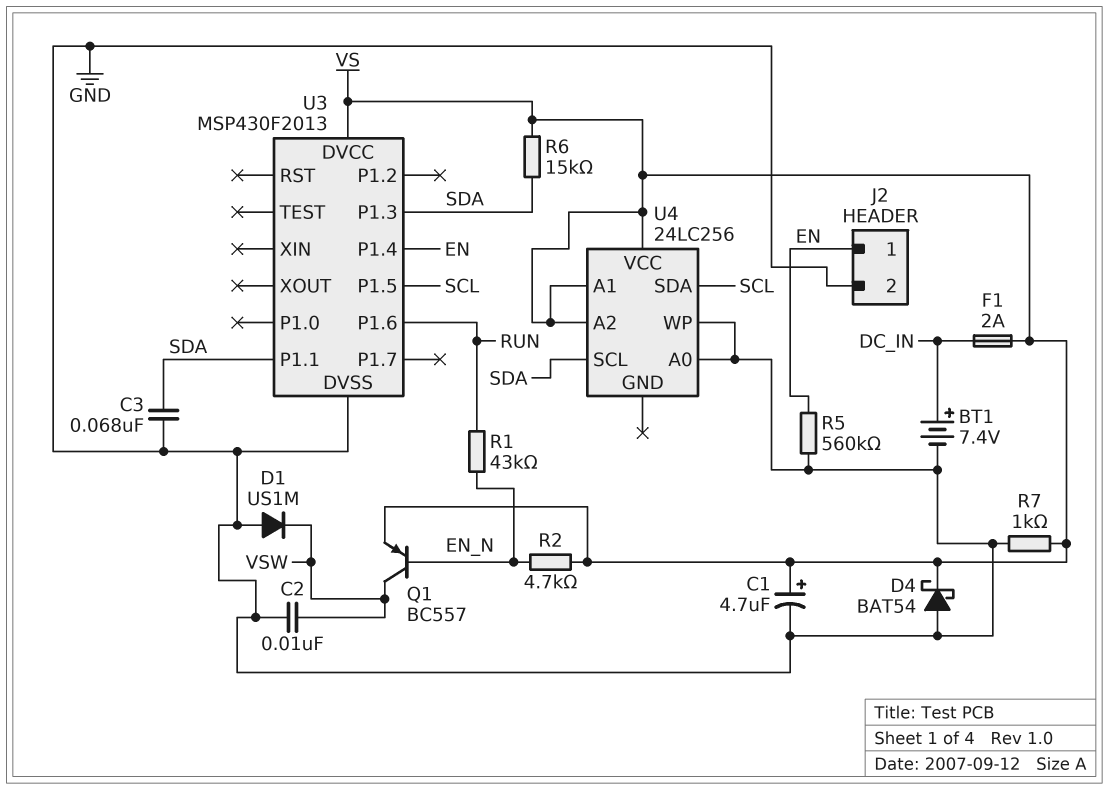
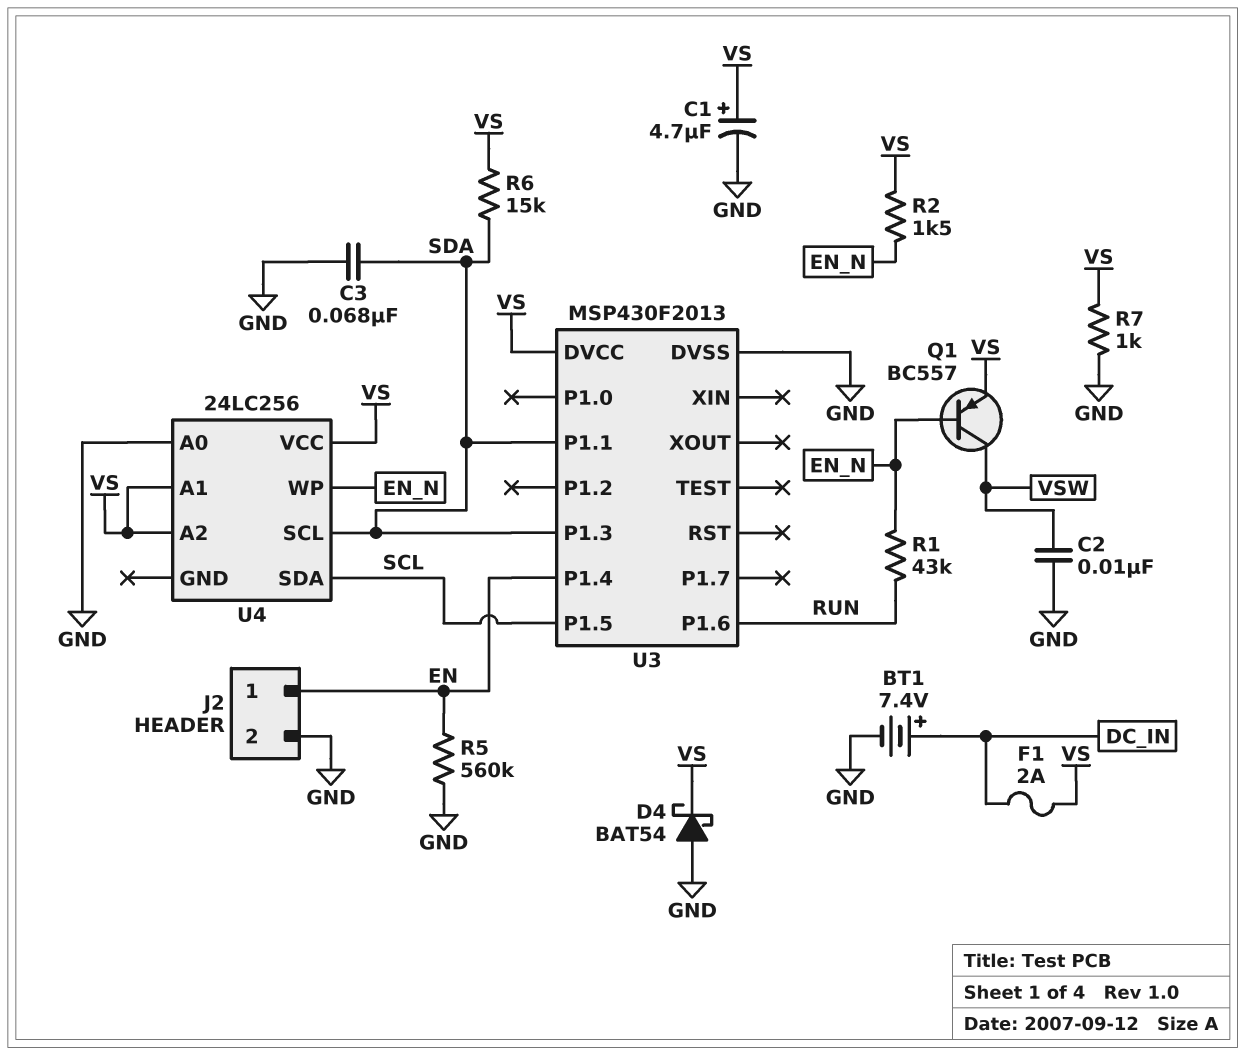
D1: diode US1M (A GND, K VSW) -> none
R2: 4.7k (EN_N, VS) -> 1.5k (EN_N, VS)
U4 pin WP: GND -> EN_N

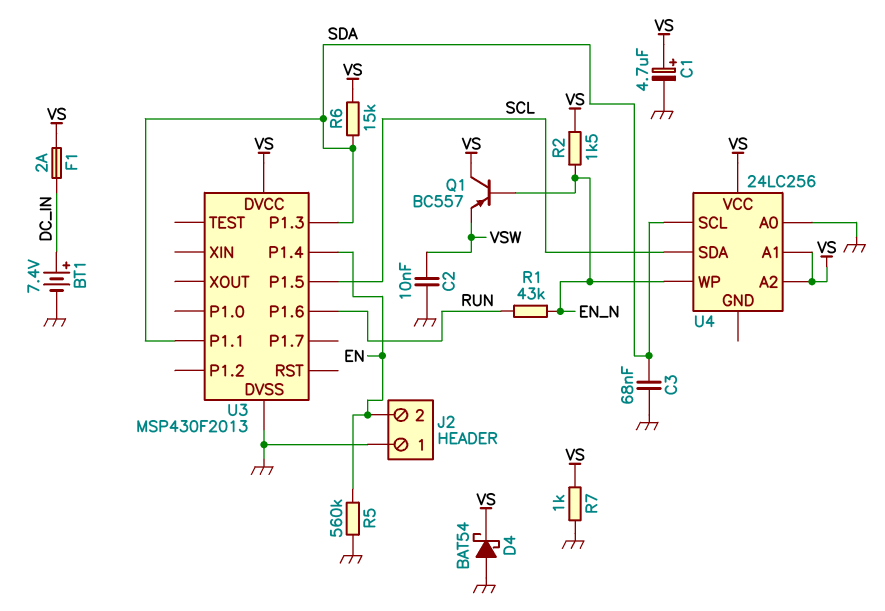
J2 pin 1: EN -> GND
J2 pin 2: GND -> EN
Q1: PNP BC557 (B EN_N, C VSW, E VS) -> PNP BC557 (B EN_N, C VS, E VSW)

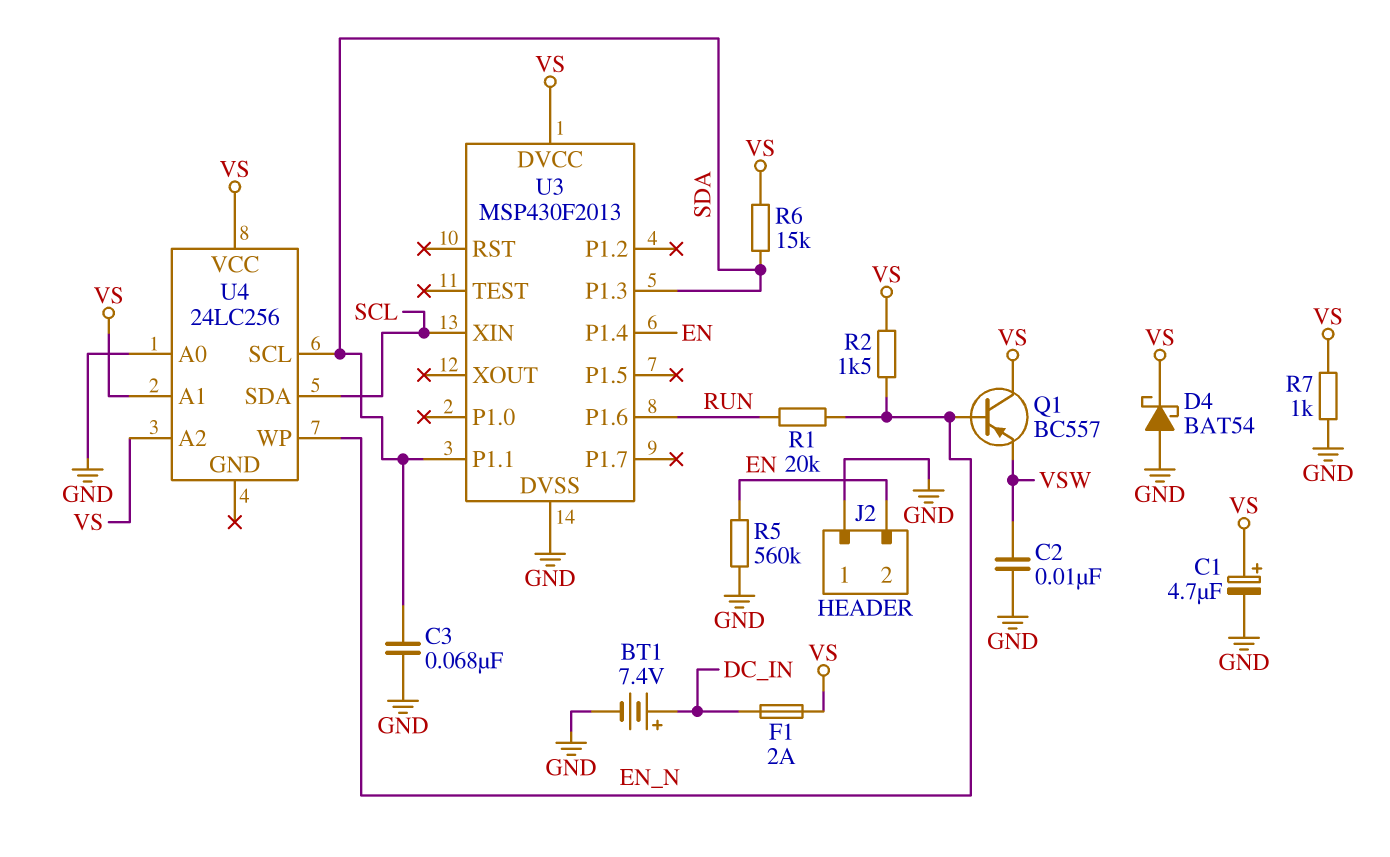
R1: 43k (EN_N, RUN) -> 20k (EN_N, RUN)
U3 pin P1.5: SCL -> none
U3 pin XIN: none -> SCL

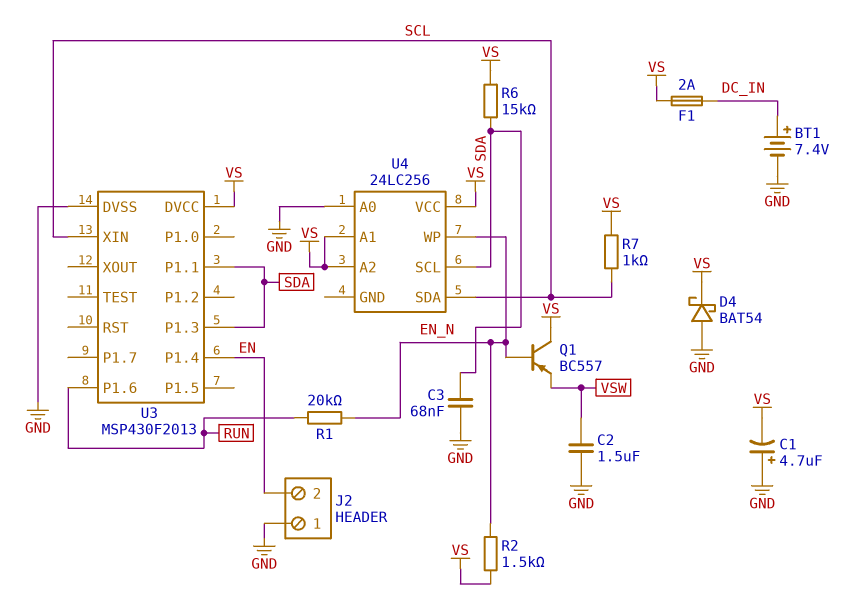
C1: 4.7uF (plus VS, minus GND) -> 4.7uF (plus GND, minus VS)
C2: 10nF (GND, VSW) -> 1.5uF (GND, VSW)
R5: 560k (EN, GND) -> none
R7: 1k (GND, VS) -> 1k (SCL, VS)

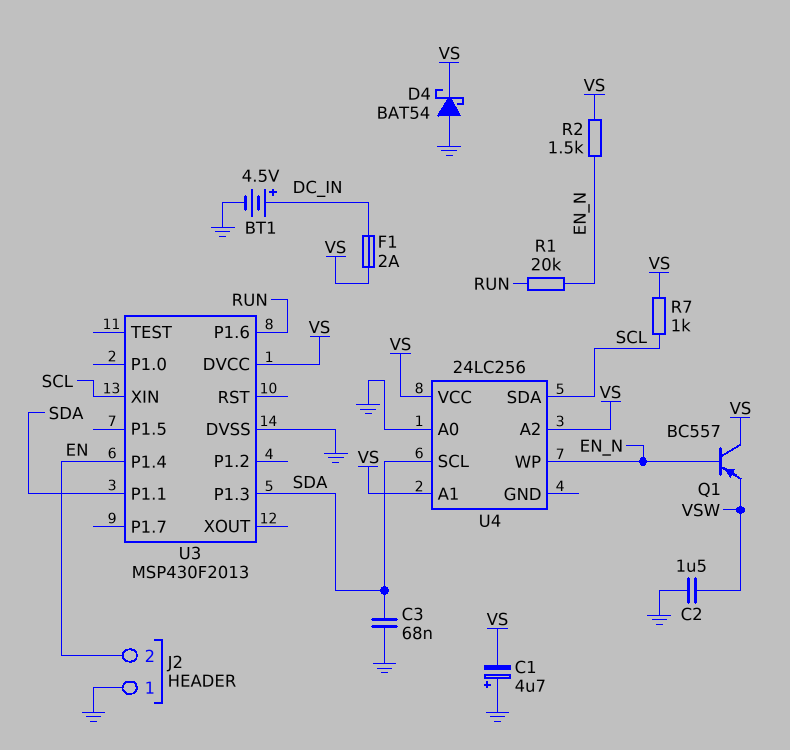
BT1: 7.4V (plus DC_IN, minus GND) -> 4.5V (plus DC_IN, minus GND)
R6: 15k (SDA, VS) -> none

